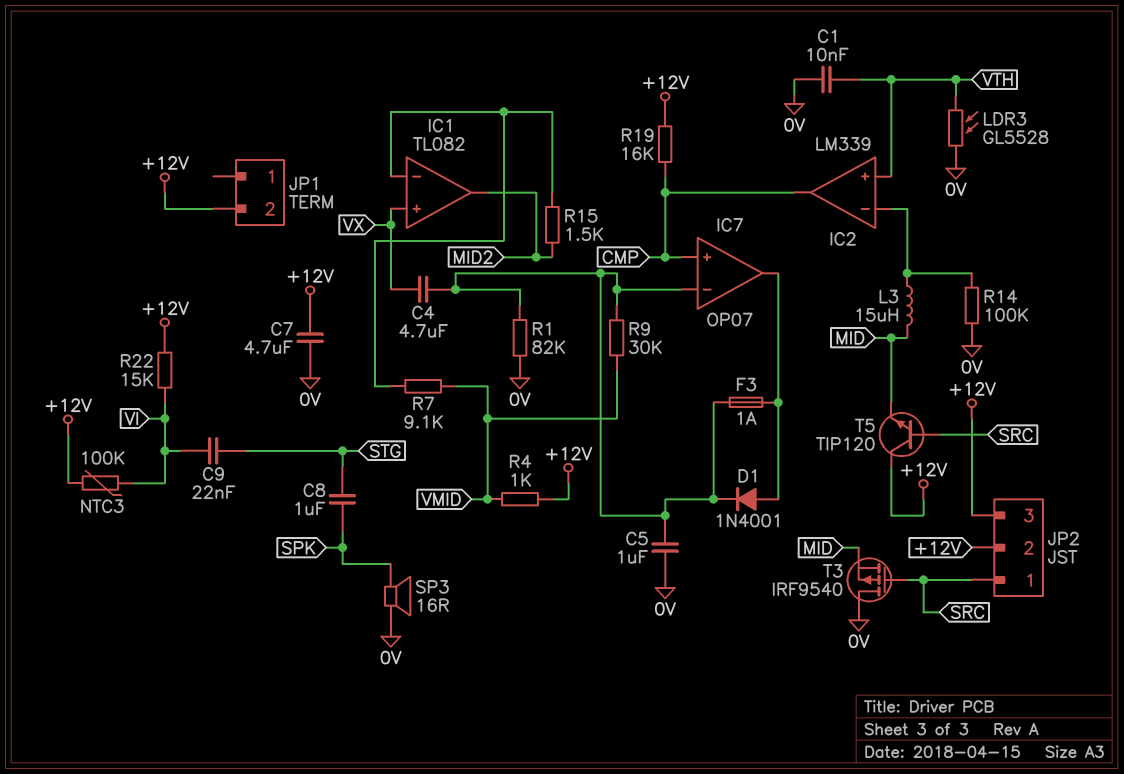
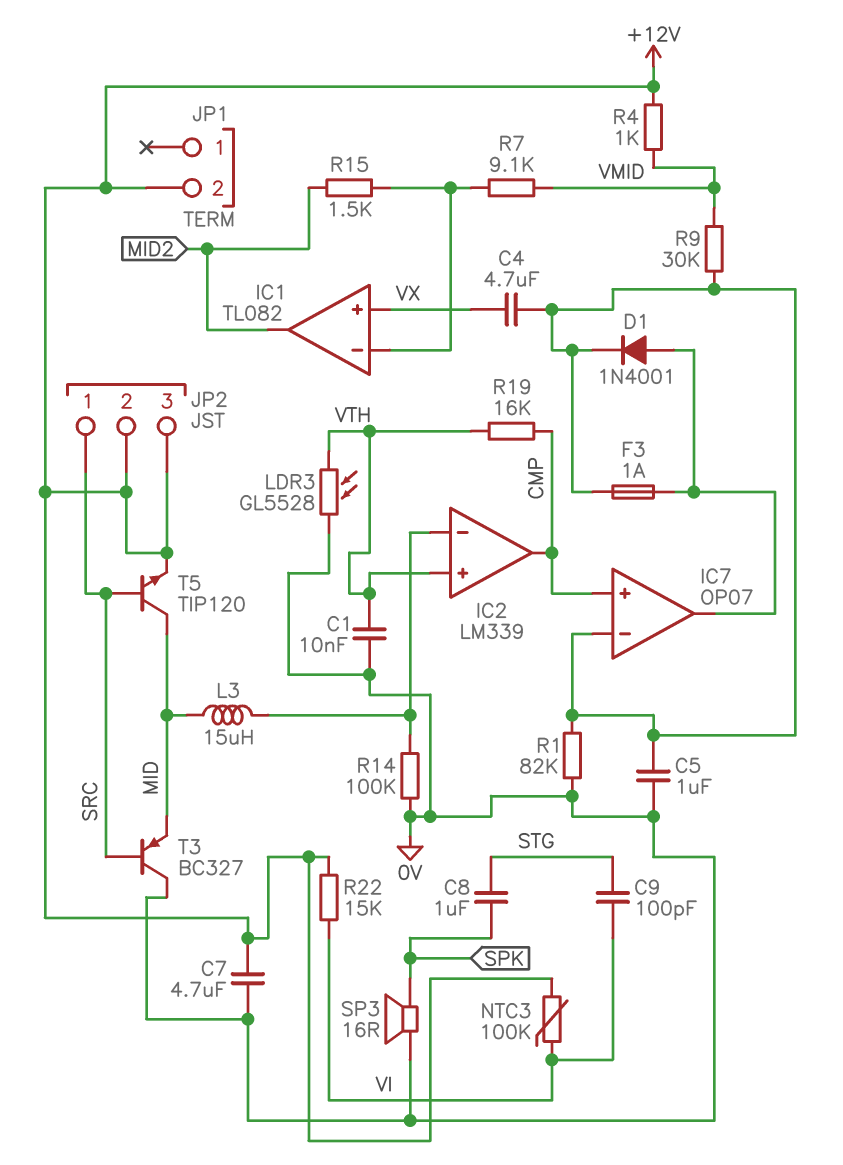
C9: 22nF (STG, VI) -> 100pF (STG, VI)
R19: 16k (+12V, CMP) -> 16k (CMP, VTH)
T3: PMOS IRF9540 (G SRC, D 0V, S MID) -> PNP BC327 (B SRC, C 0V, E MID)
T5: NPN TIP120 (B SRC, C +12V, E MID) -> NPN TIP120 (B SRC, C MID, E +12V)

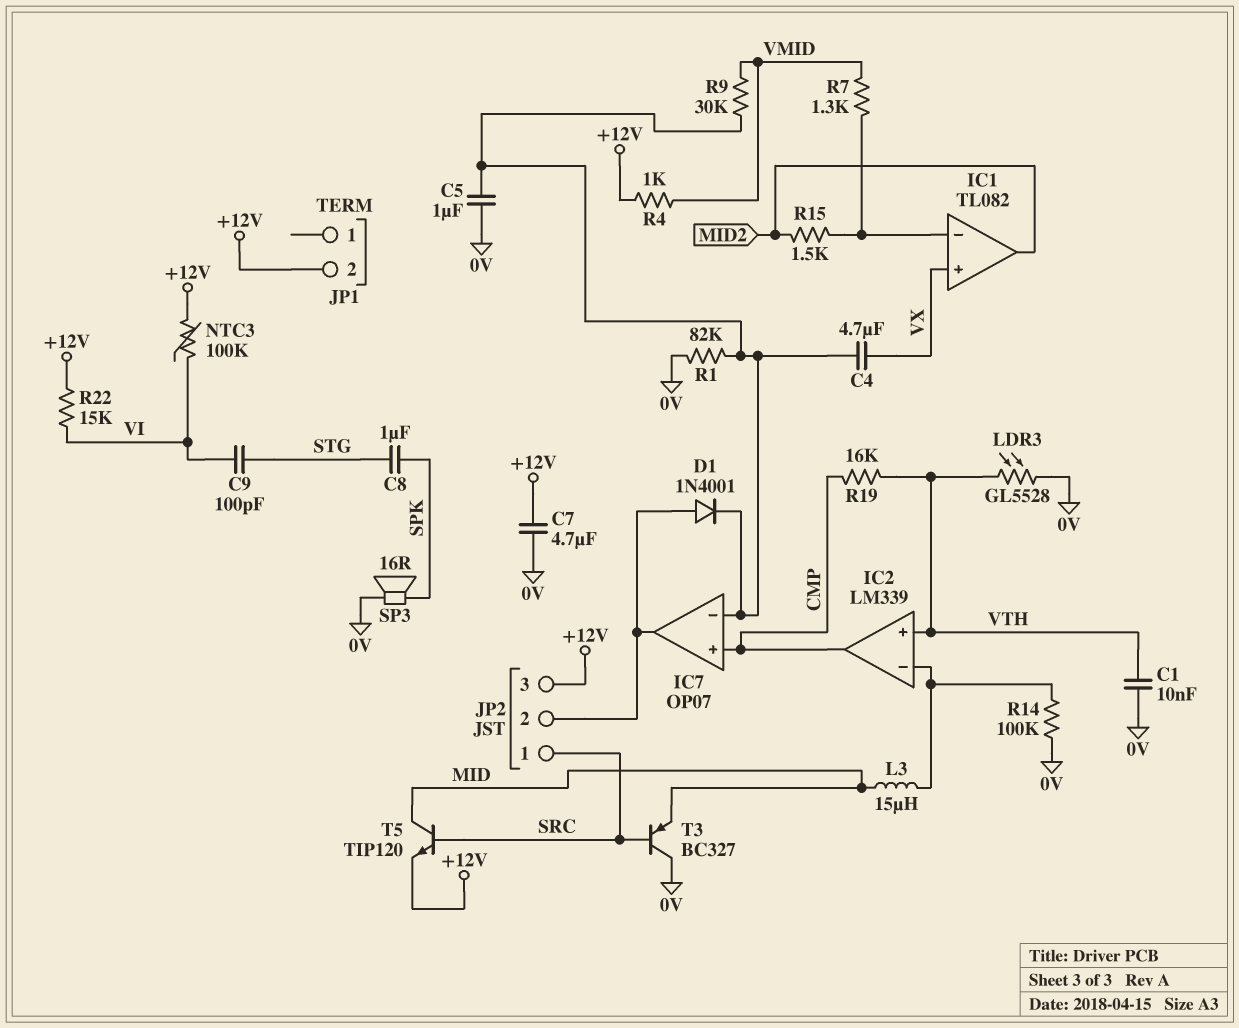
F3: 1A (IC7/in-, IC7/out) -> none
JP2 pin 2: +12V -> IC7/out
R7: 9.1k (IC1/in-, VMID) -> 1.3k (IC1/in-, VMID)

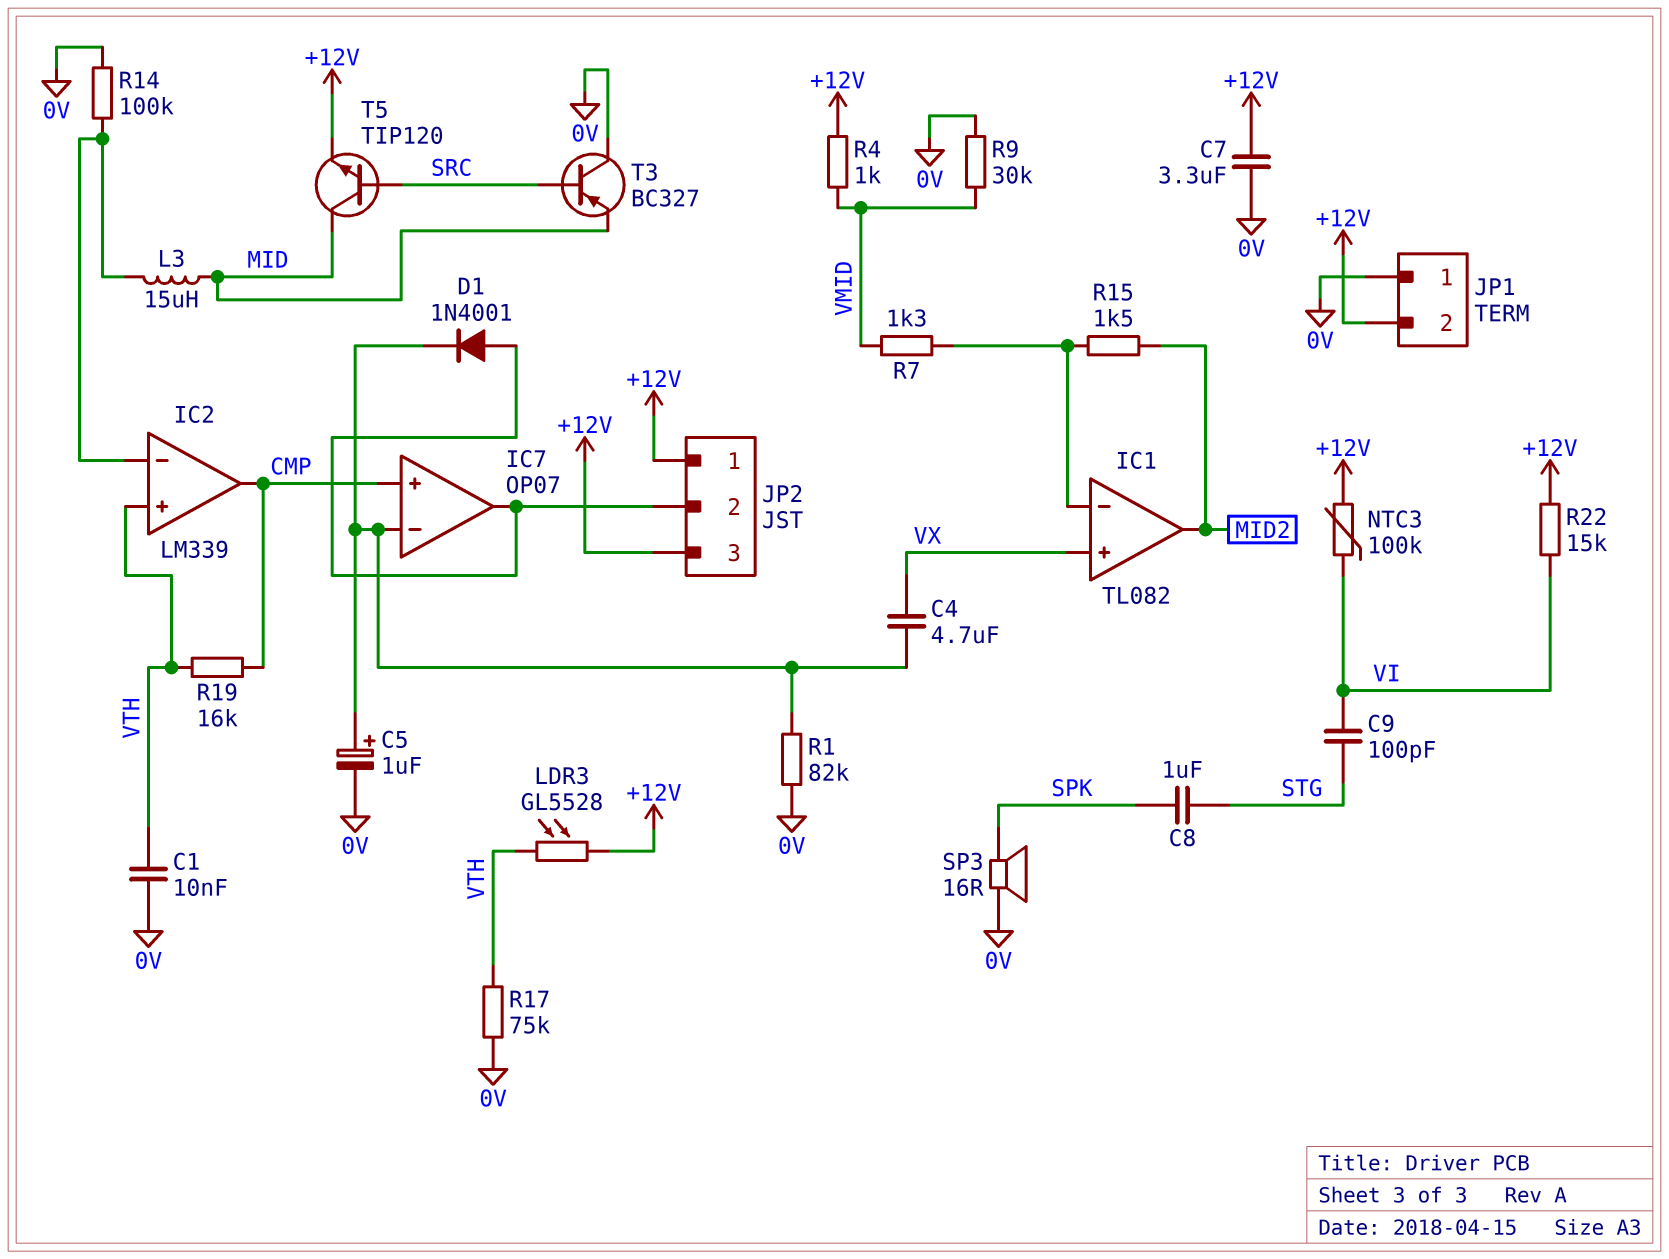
C5: 1uF (0V, IC7/in-) -> 1uF (plus IC7/in-, minus 0V)
C7: 4.7uF (+12V, 0V) -> 3.3uF (+12V, 0V)
JP1 pin 1: none -> 0V
JP2 pin 1: SRC -> +12V
LDR3: GL5528 (0V, VTH) -> GL5528 (+12V, VTH)
R9: 30k (IC7/in-, VMID) -> 30k (0V, VMID)
R17: none -> 75k (0V, VTH)

